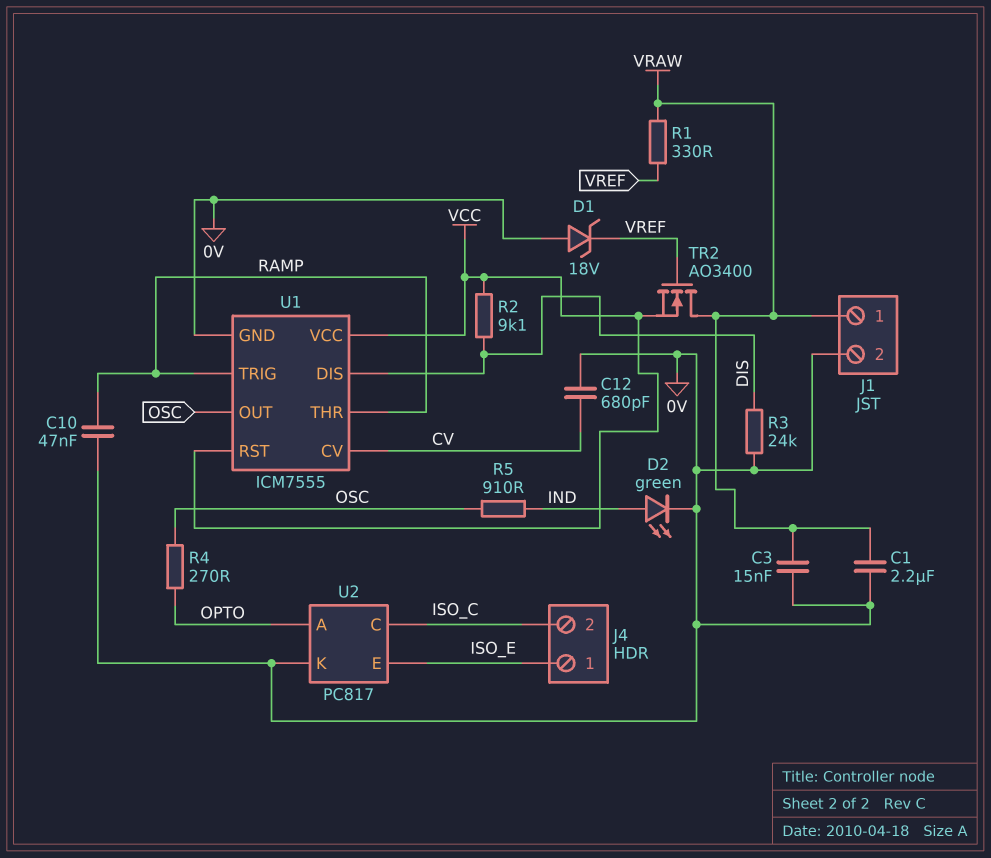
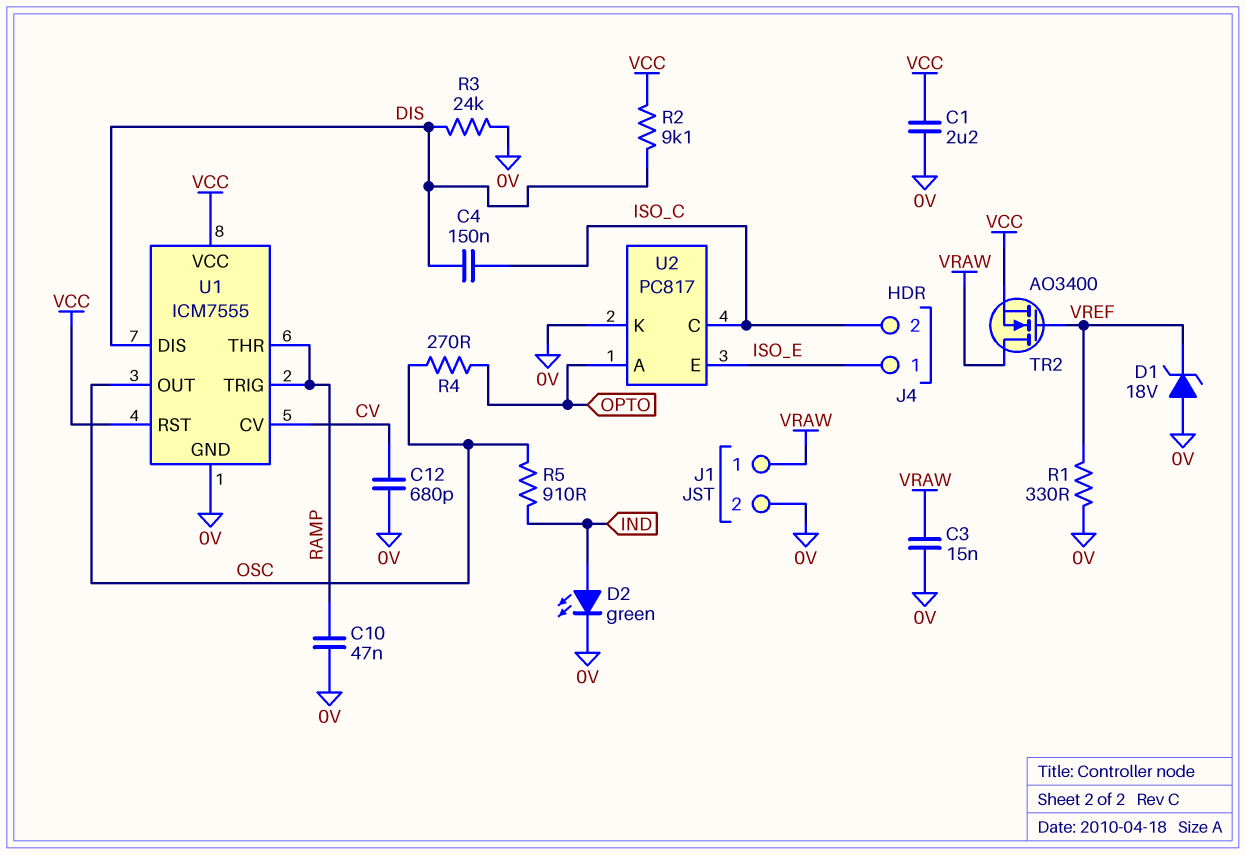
C1: 2.2uF (0V, VRAW) -> 2.2uF (0V, VCC)
C4: none -> 150nF (DIS, ISO_C)
R1: 330 (VRAW, VREF) -> 330 (0V, VREF)

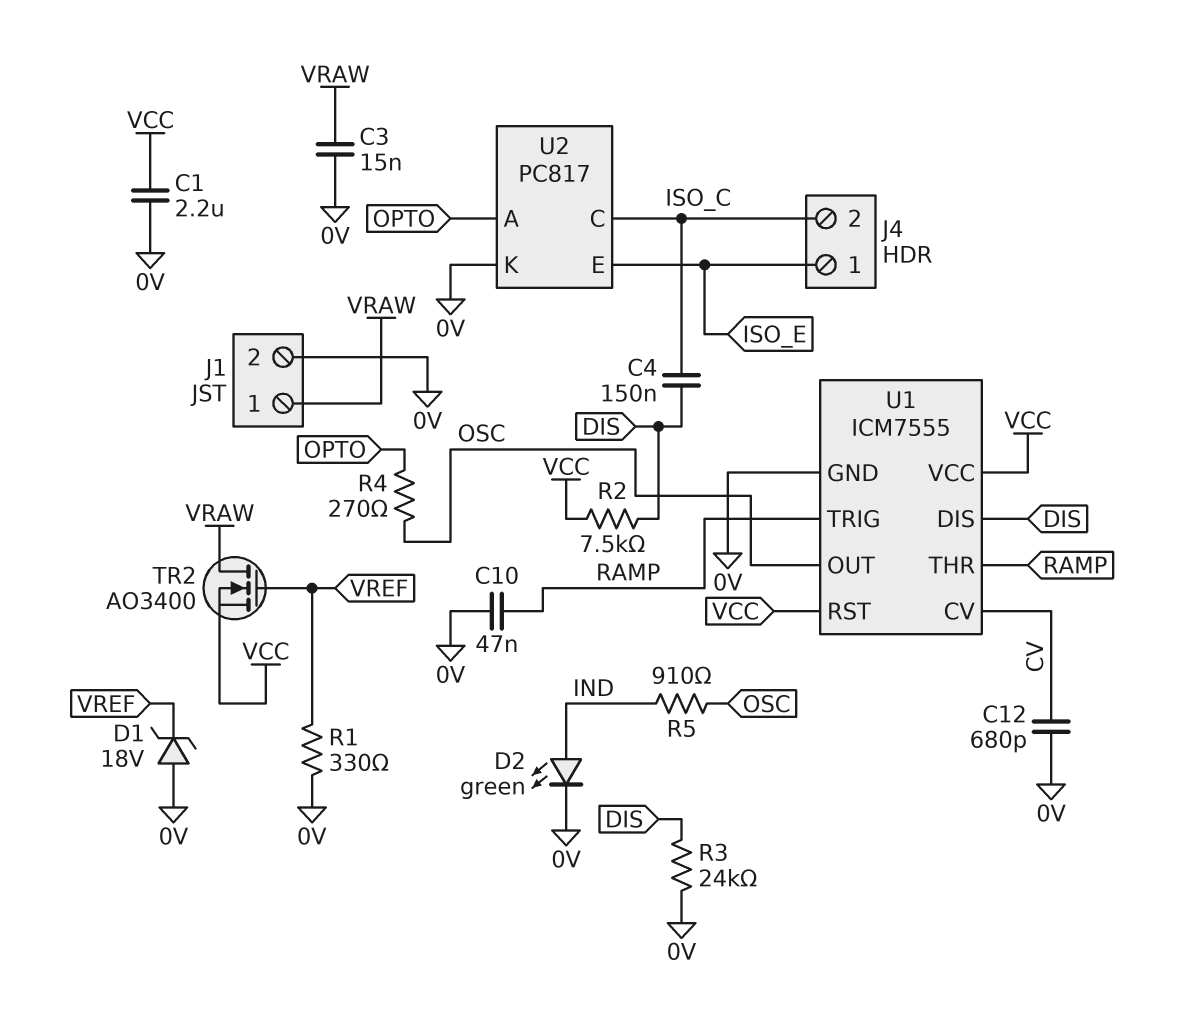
R2: 9.1k (DIS, VCC) -> 7.5k (DIS, VCC)

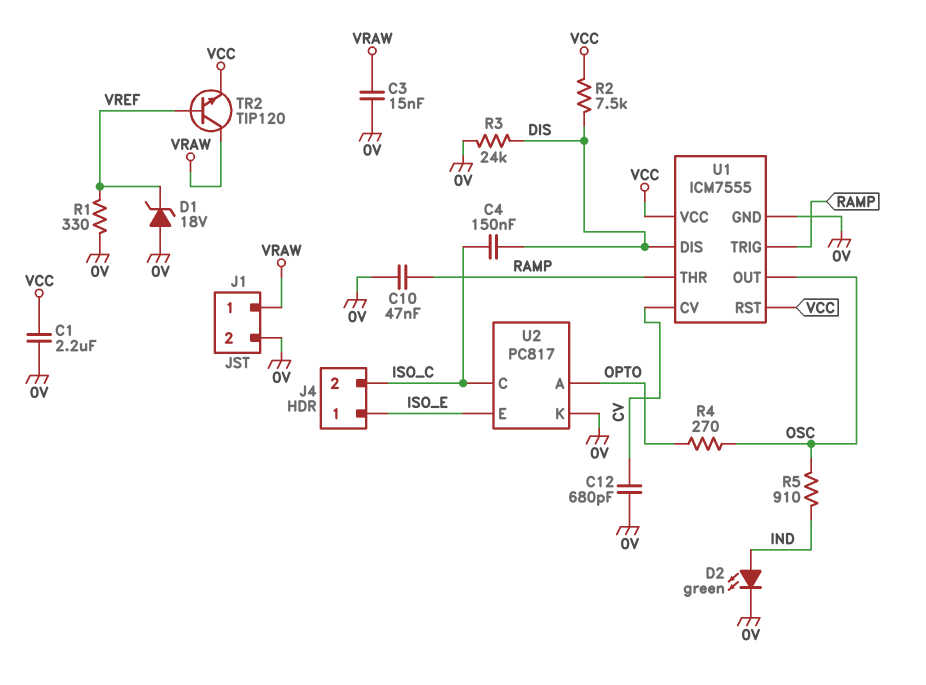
TR2: NMOS AO3400 (G VREF, D VRAW, S VCC) -> NPN TIP120 (B VREF, C VRAW, E VCC)

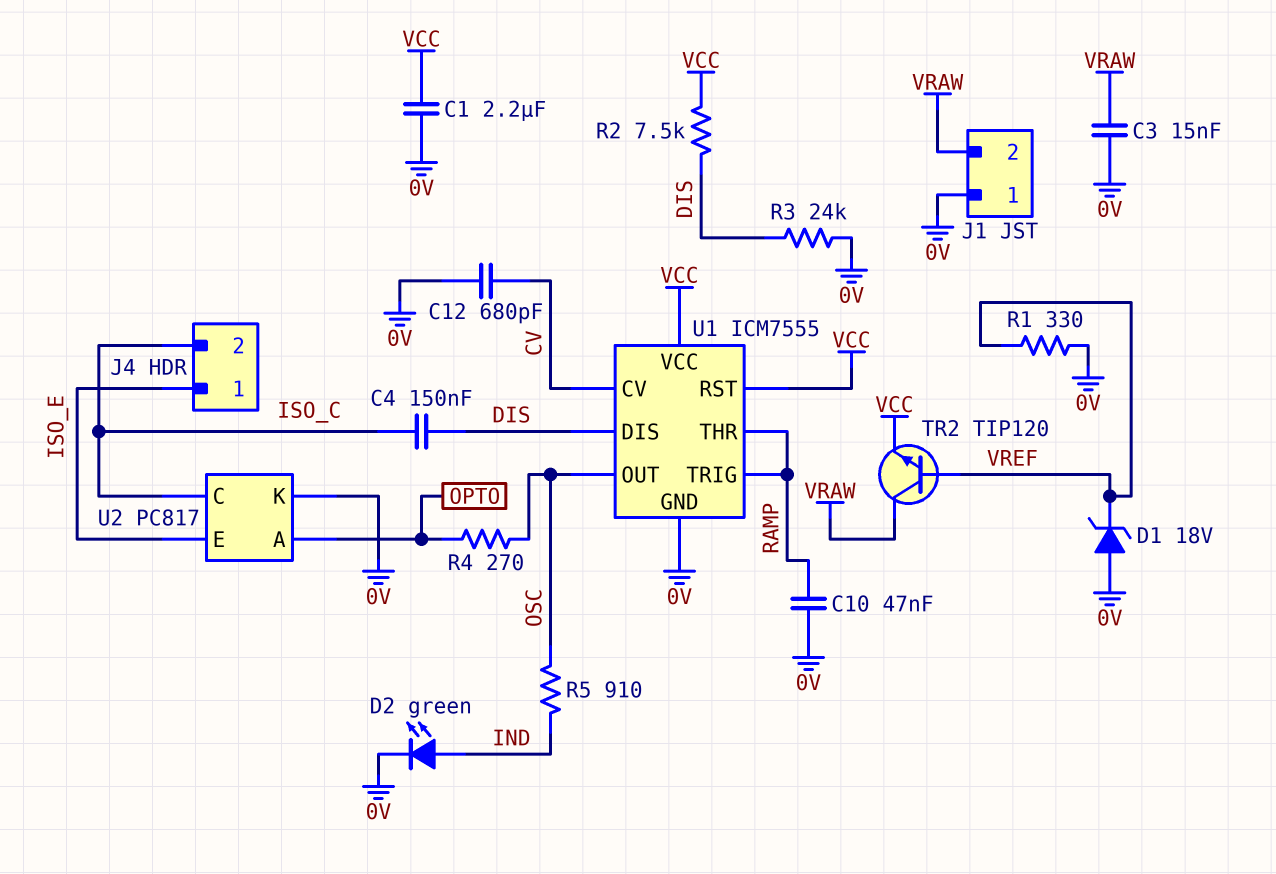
J1 pin 1: VRAW -> 0V
J1 pin 2: 0V -> VRAW

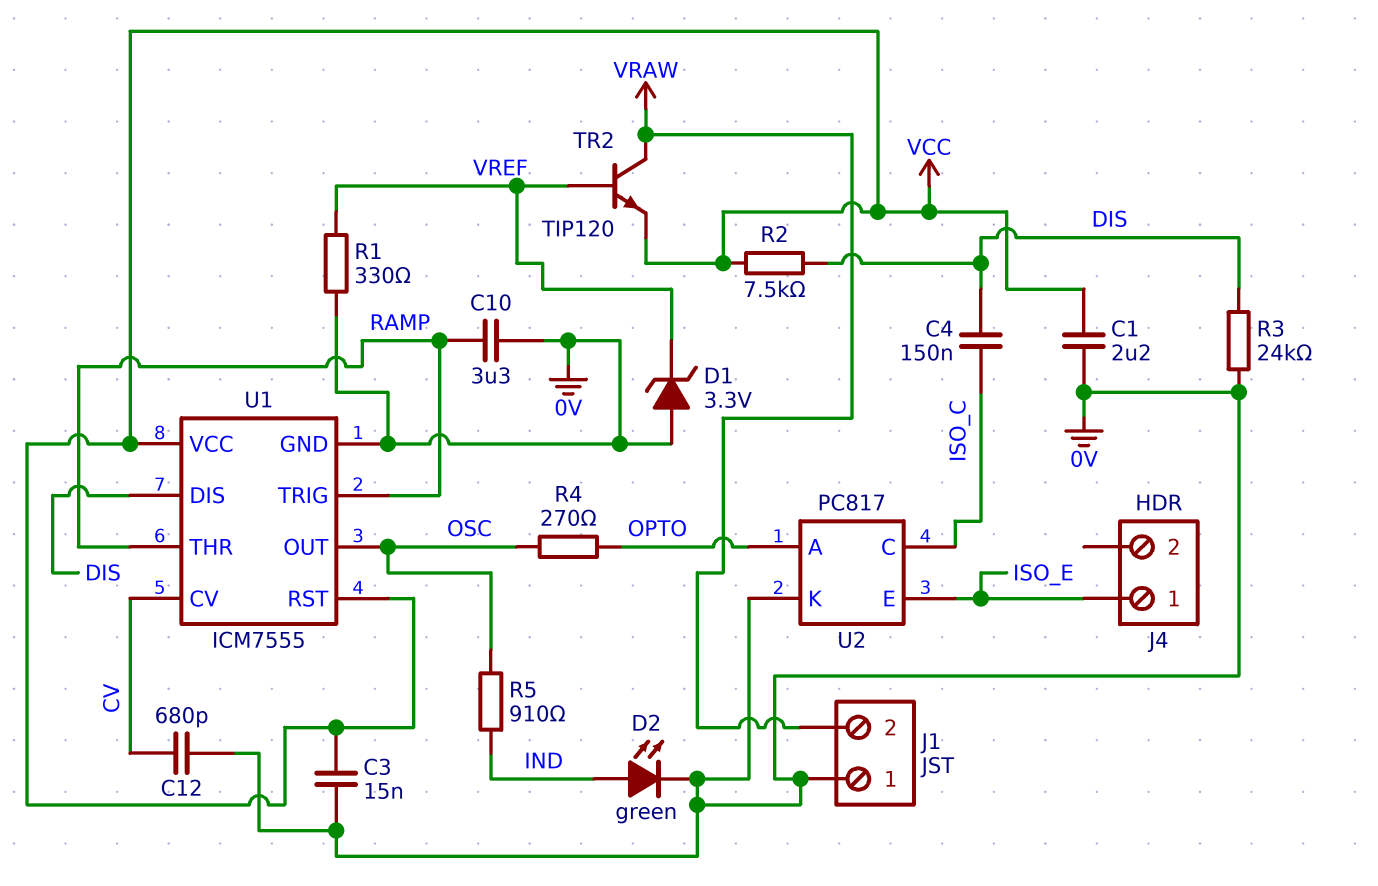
C3: 15nF (0V, VRAW) -> 15nF (0V, VCC)
C10: 47nF (0V, RAMP) -> 3.3uF (0V, RAMP)
D1: zener 18V (A 0V, K VREF) -> zener 3.3V (A 0V, K VREF)
J4 pin 2: ISO_C -> none

